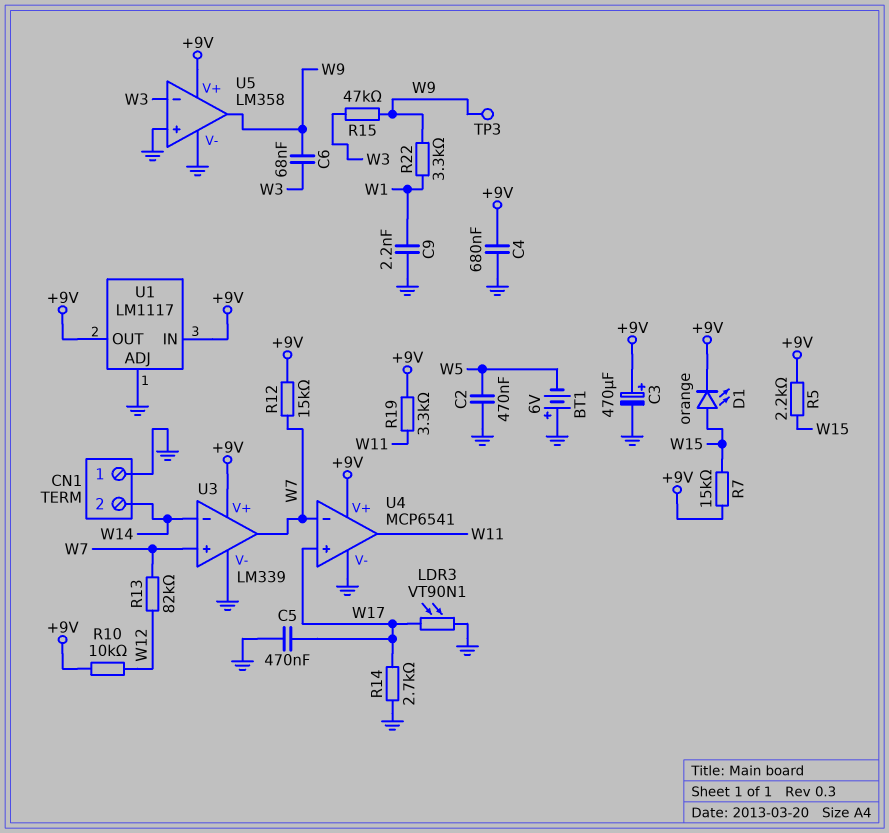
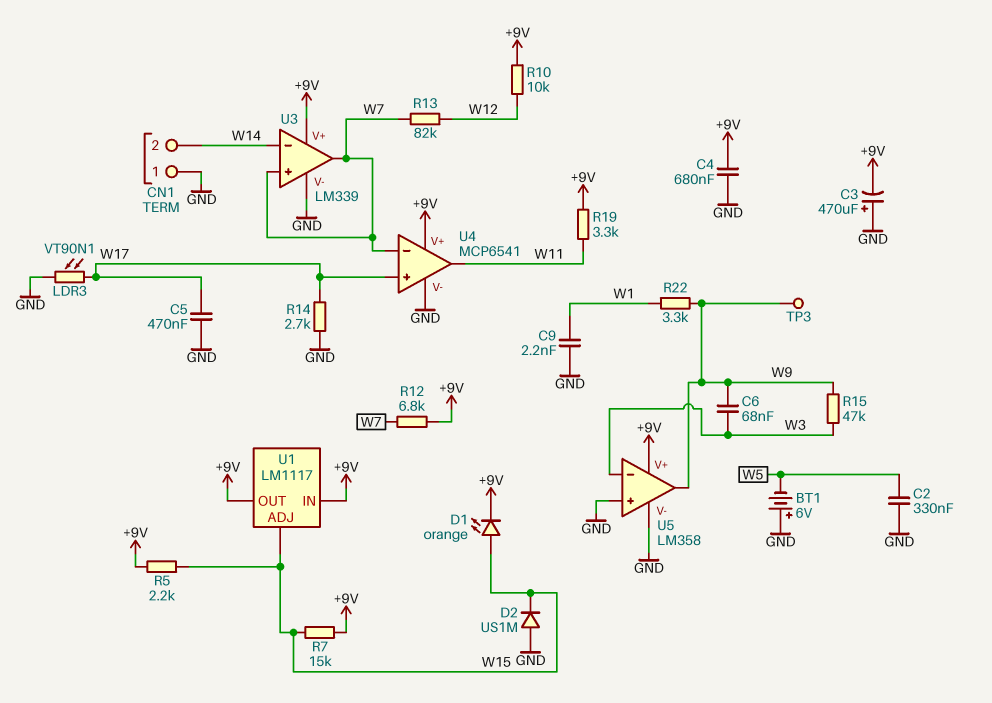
C2: 470nF (GND, W5) -> 330nF (GND, W5)
C3: 470uF (plus +9V, minus GND) -> 470uF (plus GND, minus +9V)
D2: none -> diode US1M (A GND, K W15)
R12: 15k (+9V, W7) -> 6.8k (+9V, W7)
U1 pin ADJ: GND -> W15

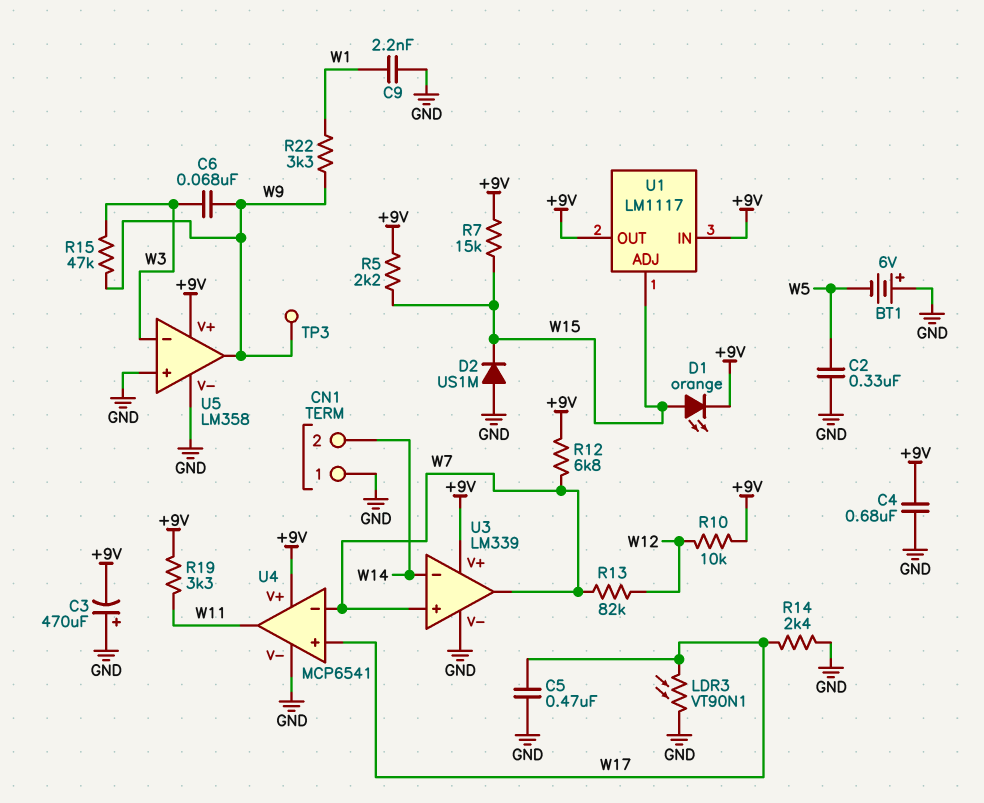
R14: 2.7k (GND, W17) -> 2.4k (GND, W17)

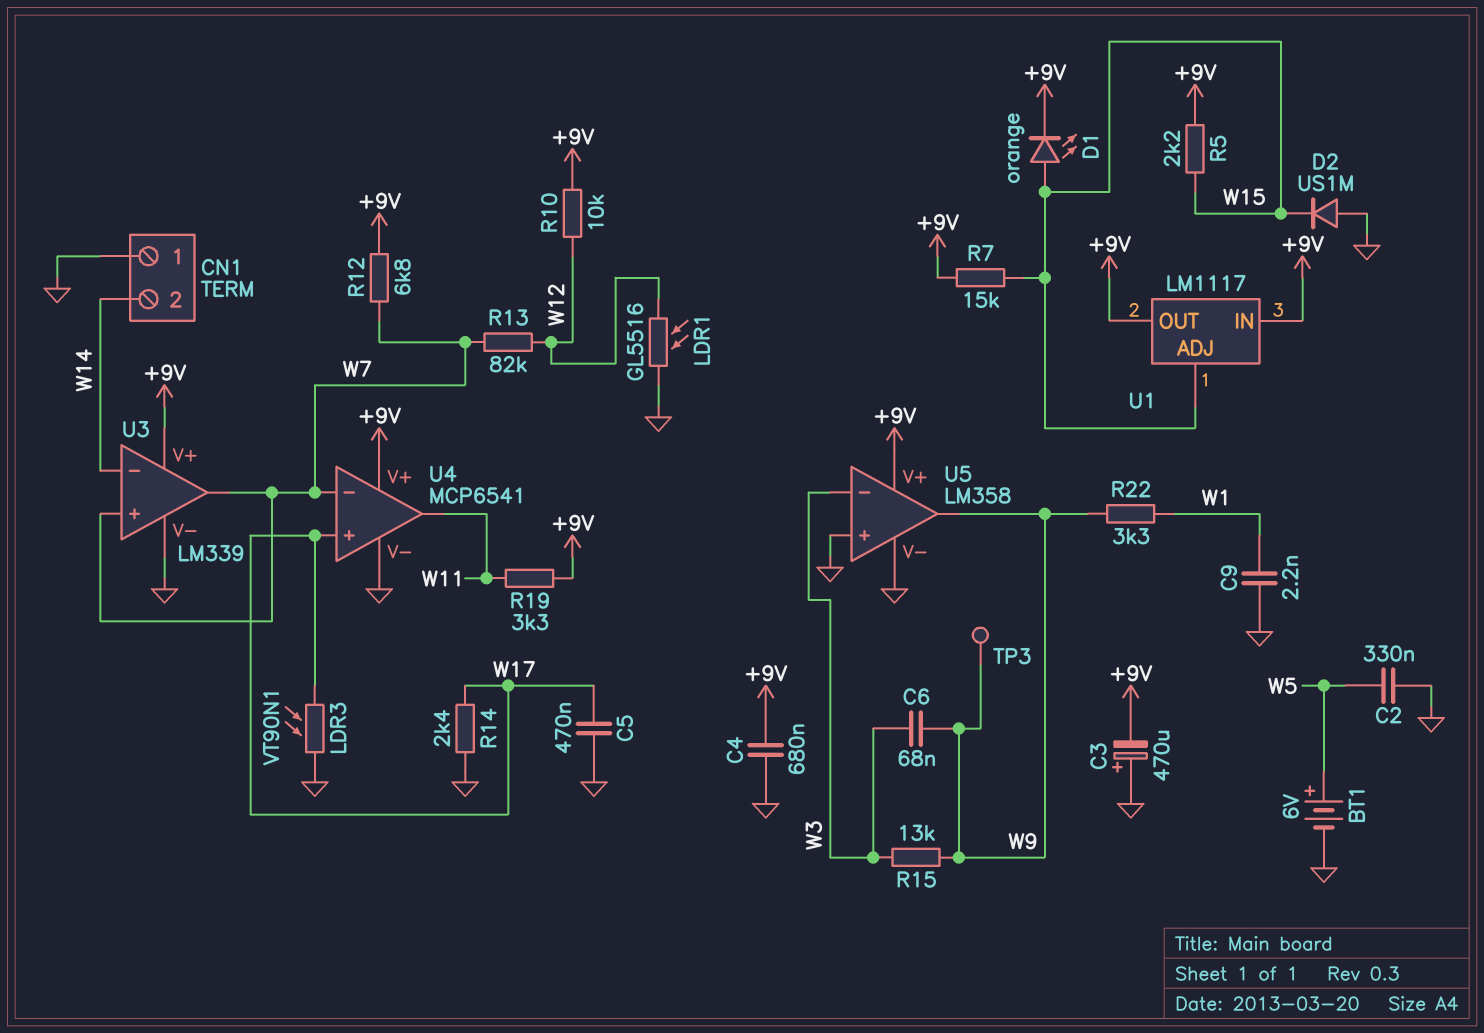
BT1: 6V (plus GND, minus W5) -> 6V (plus W5, minus GND)
LDR1: none -> GL5516 (GND, W12)
R15: 47k (W3, W9) -> 13k (W3, W9)

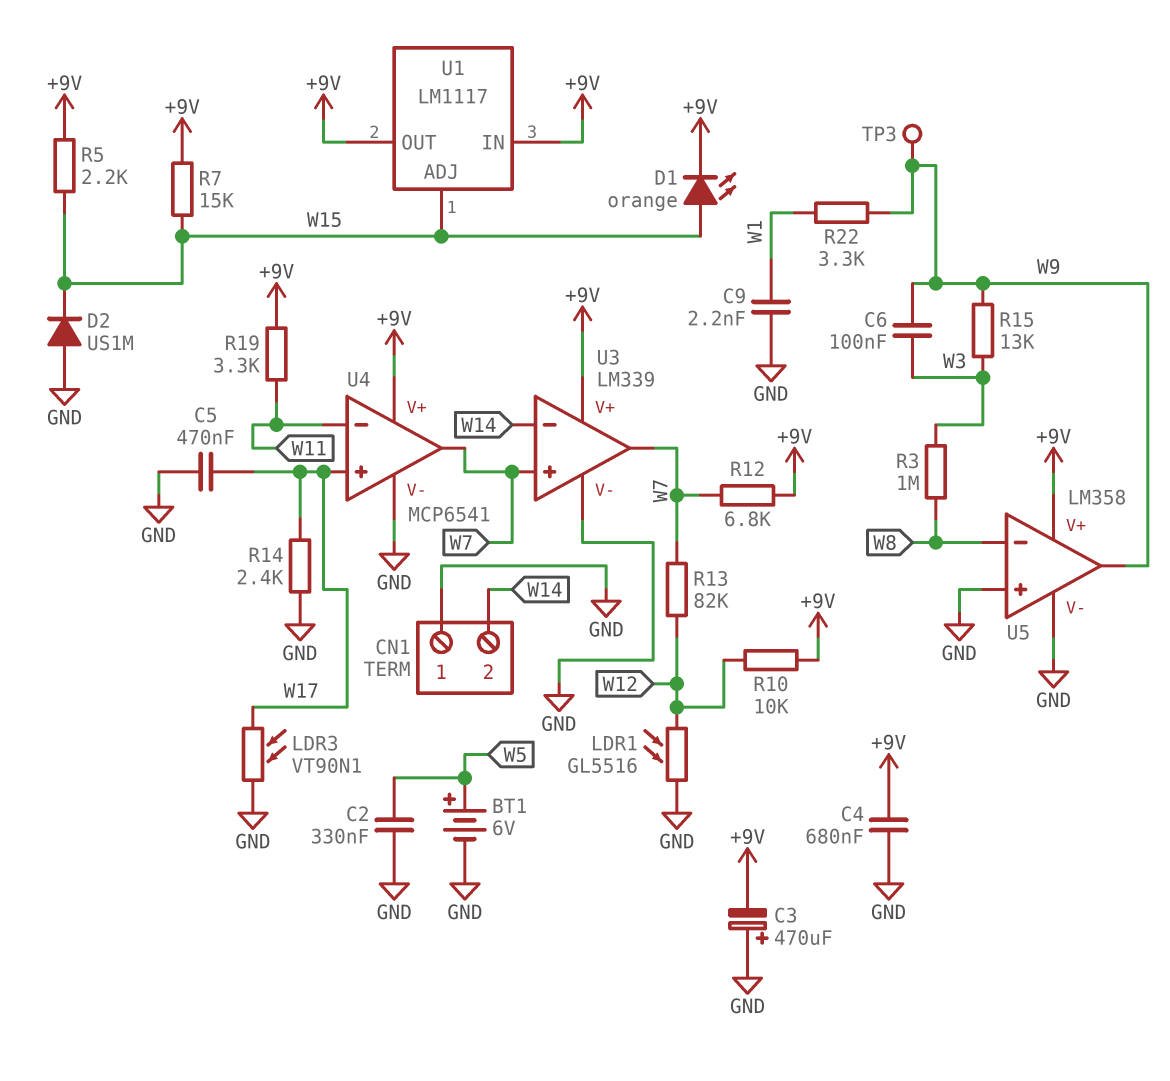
C6: 68nF (W3, W9) -> 100nF (W3, W9)
R3: none -> 1M (W3, W8)
U4 pin in-: W7 -> W11
U4 pin out: W11 -> W7
U5 pin in-: W3 -> W8

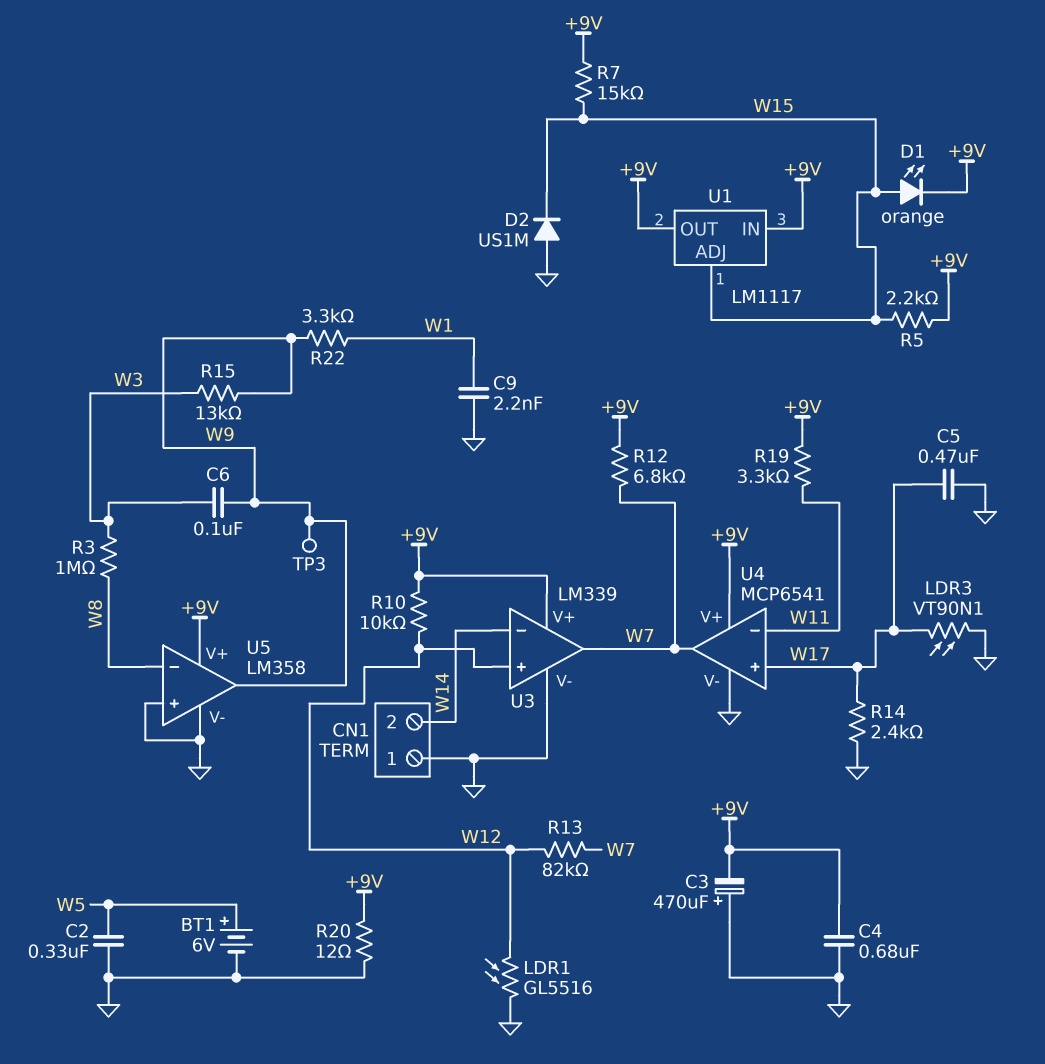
R20: none -> 12 (+9V, GND)
U3 pin in+: W7 -> W12

